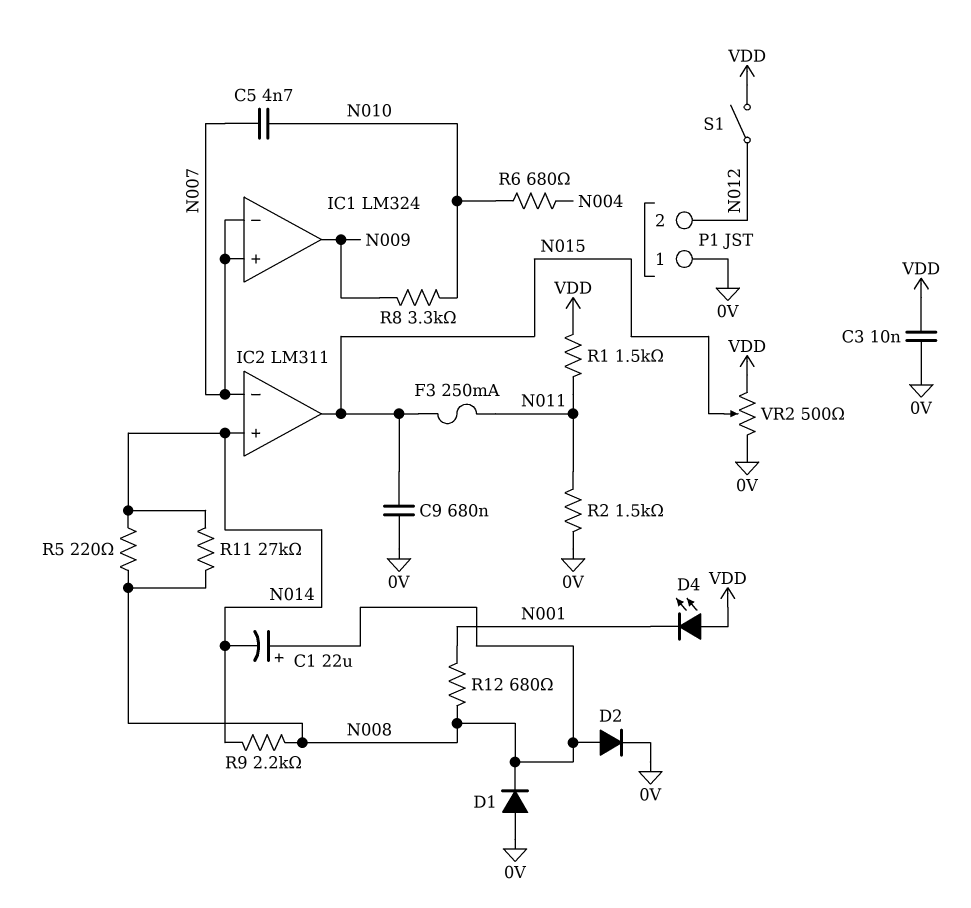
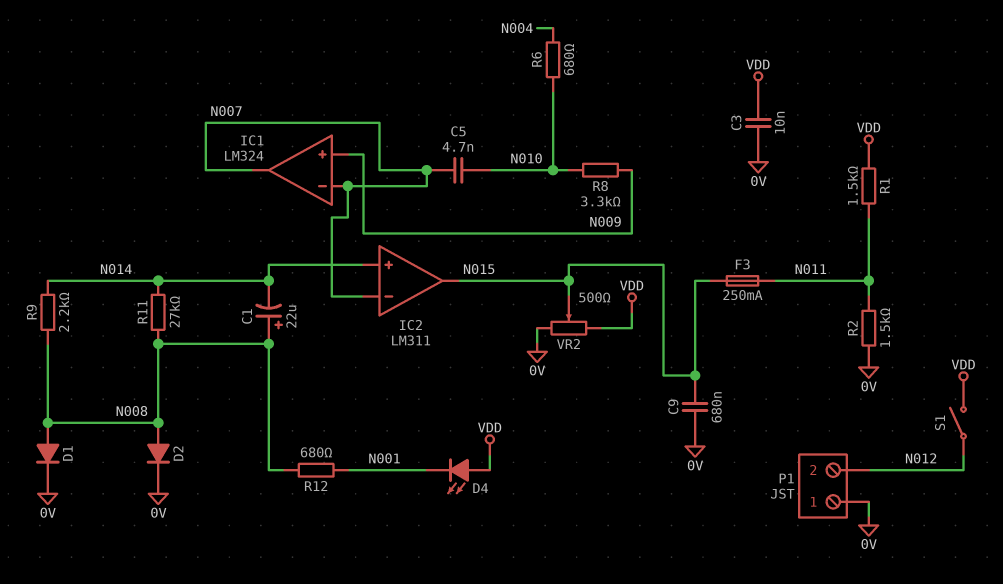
D1: diode (A 0V, K N008) -> diode (A N008, K 0V)
IC1 pin in+: N007 -> N009
IC1 pin out: N009 -> N007
R5: 220 (N008, N014) -> none

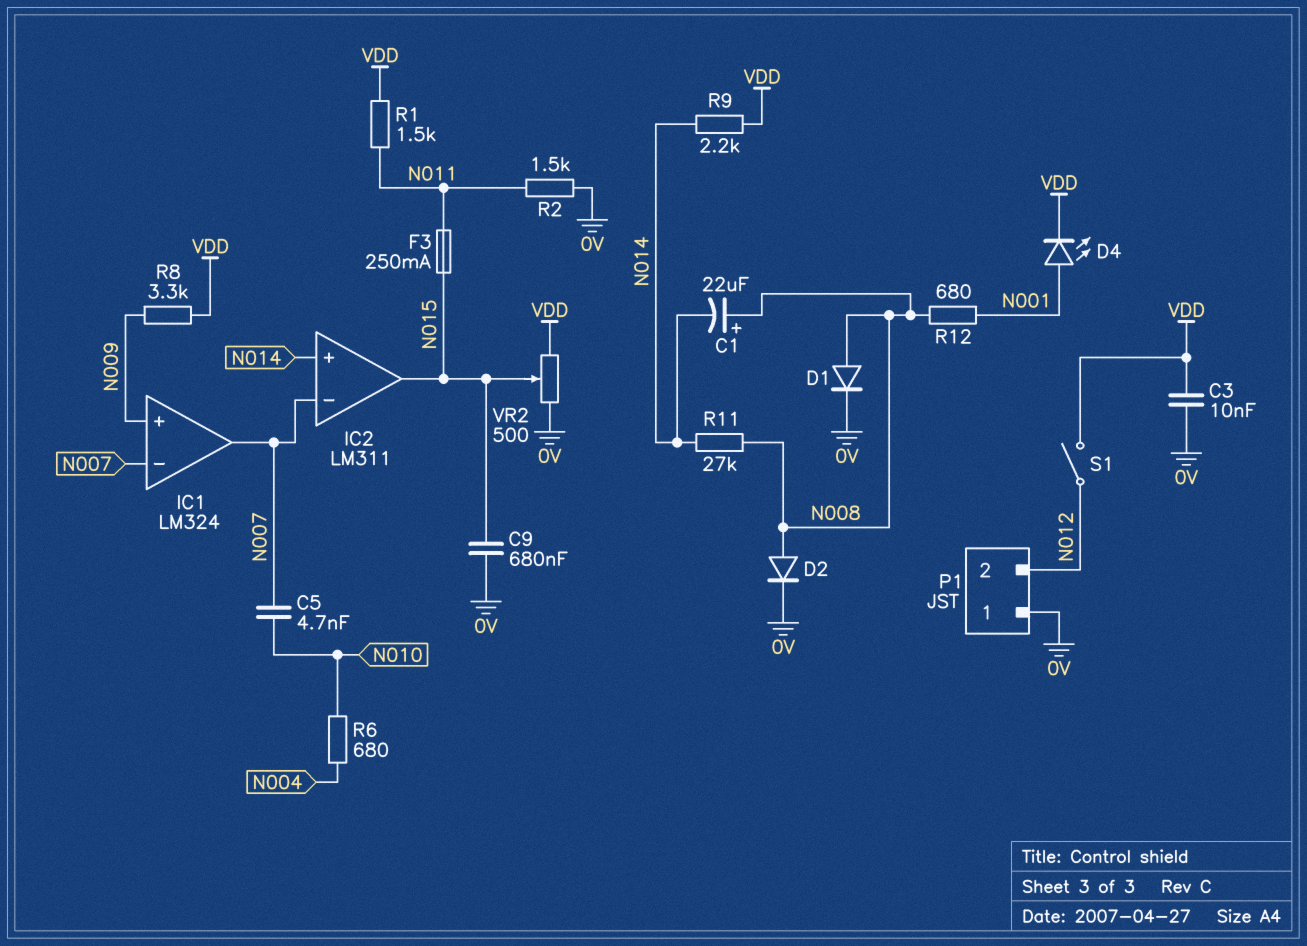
D4: LED (A VDD, K N001) -> LED (A N001, K VDD)
R8: 3.3k (N009, N010) -> 3.3k (N009, VDD)
R9: 2.2k (N008, N014) -> 2.2k (N014, VDD)

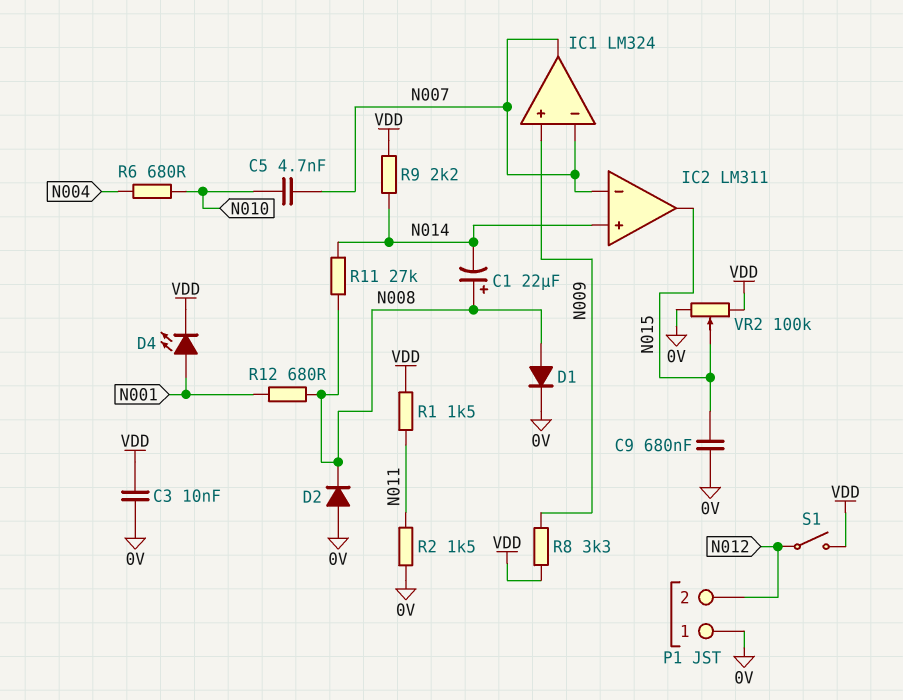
D2: diode (A N008, K 0V) -> diode (A 0V, K N008)
F3: 250mA (N011, N015) -> none
VR2: 500 (0V, VDD, wiper N015) -> 100k (0V, VDD, wiper N015)

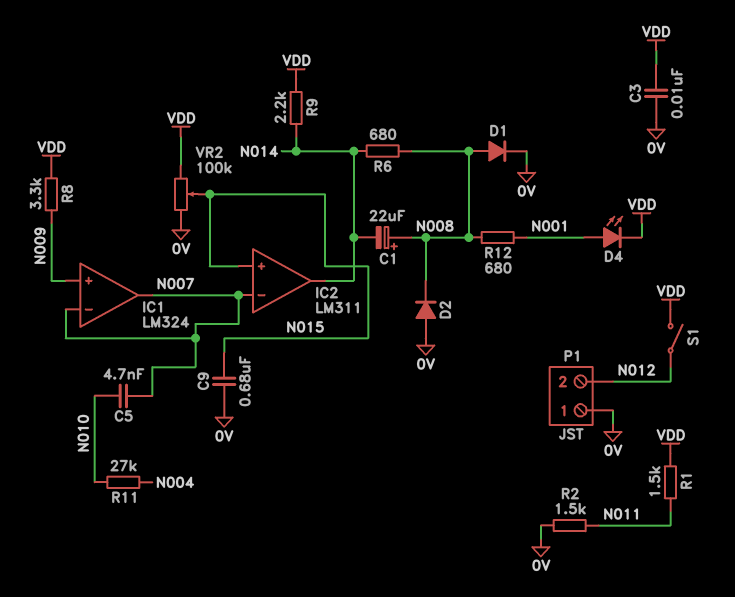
IC2 pin in+: N014 -> N015
IC2 pin out: N015 -> N014
R6: 680 (N004, N010) -> 680 (N008, N014)
R11: 27k (N008, N014) -> 27k (N004, N010)

